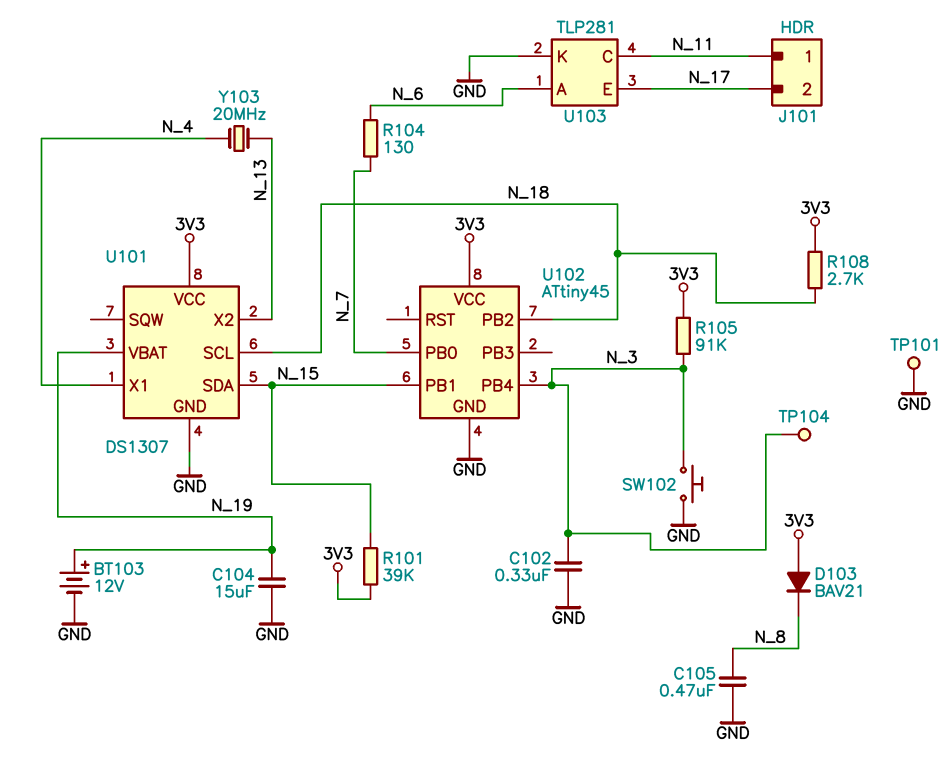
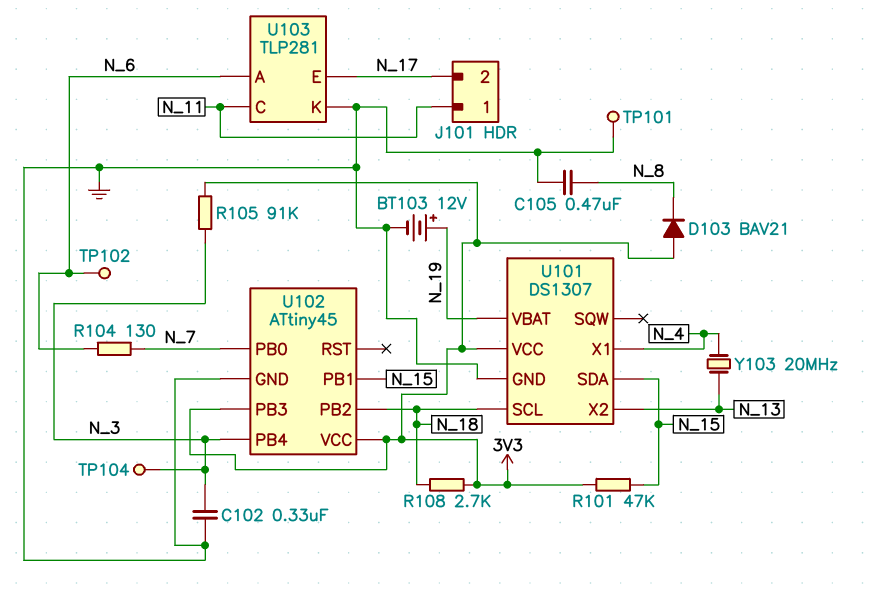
C104: 15uF (GND, N_19) -> none
R101: 39k (3V3, N_15) -> 47k (3V3, N_15)
SW102: button (GND, N_3) -> none
TP102: none -> test point (N_6)
U102 pin PB3: none -> 3V3

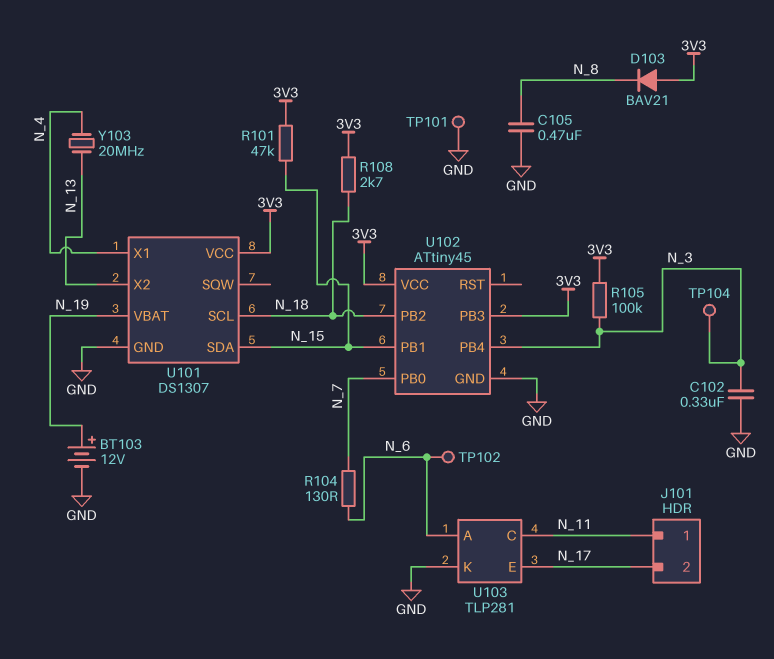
R105: 91k (3V3, N_3) -> 100k (3V3, N_3)

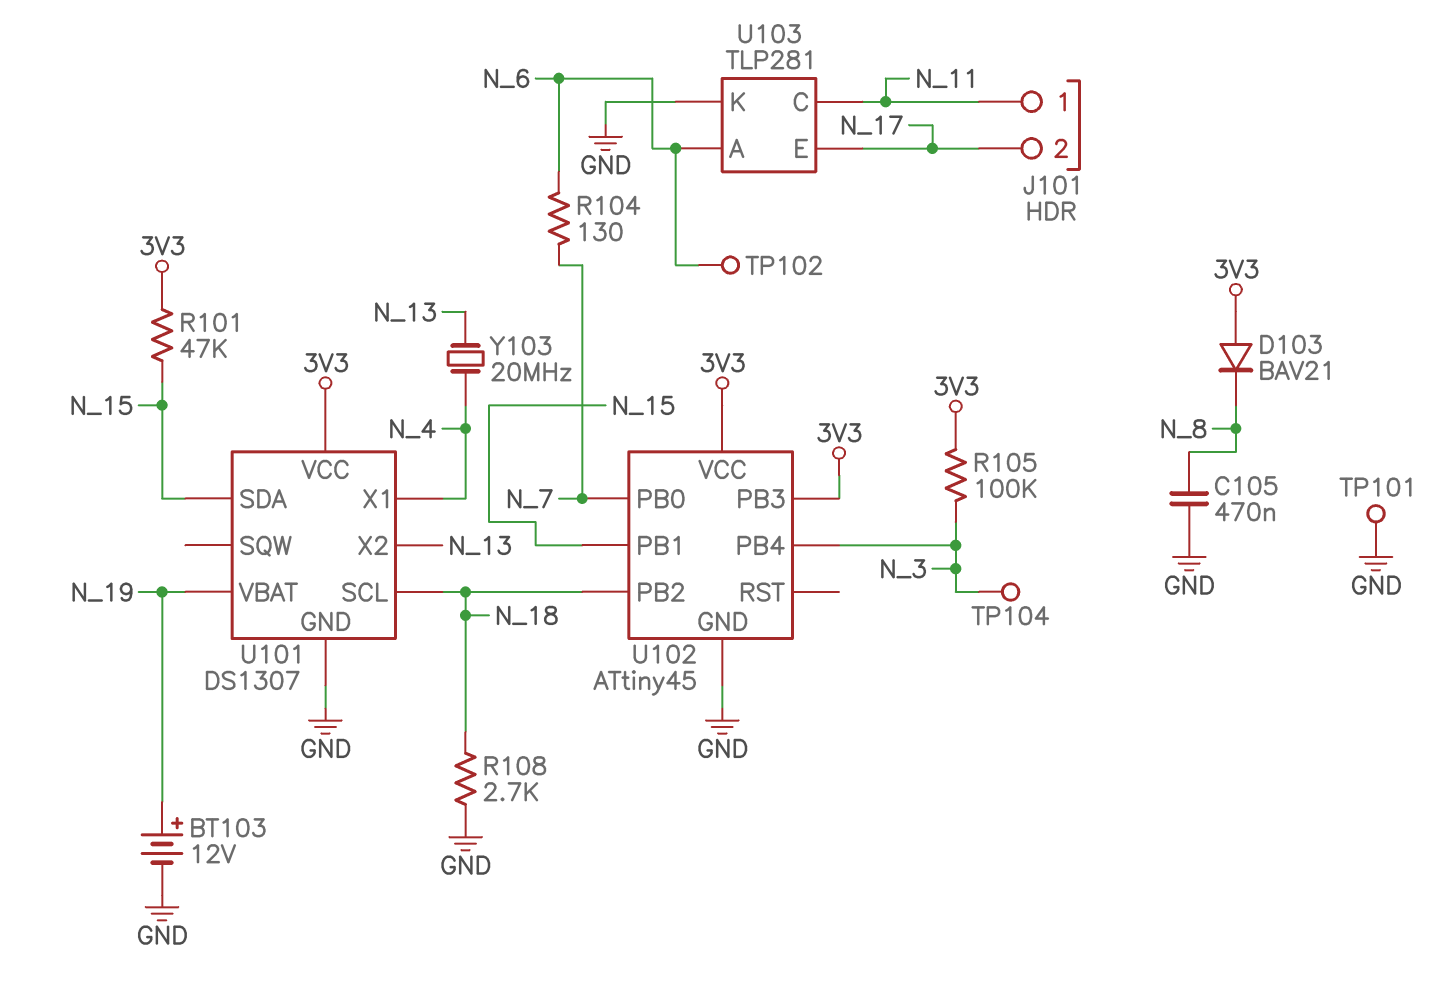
C102: 330nF (GND, N_3) -> none
R108: 2.7k (3V3, N_18) -> 2.7k (GND, N_18)

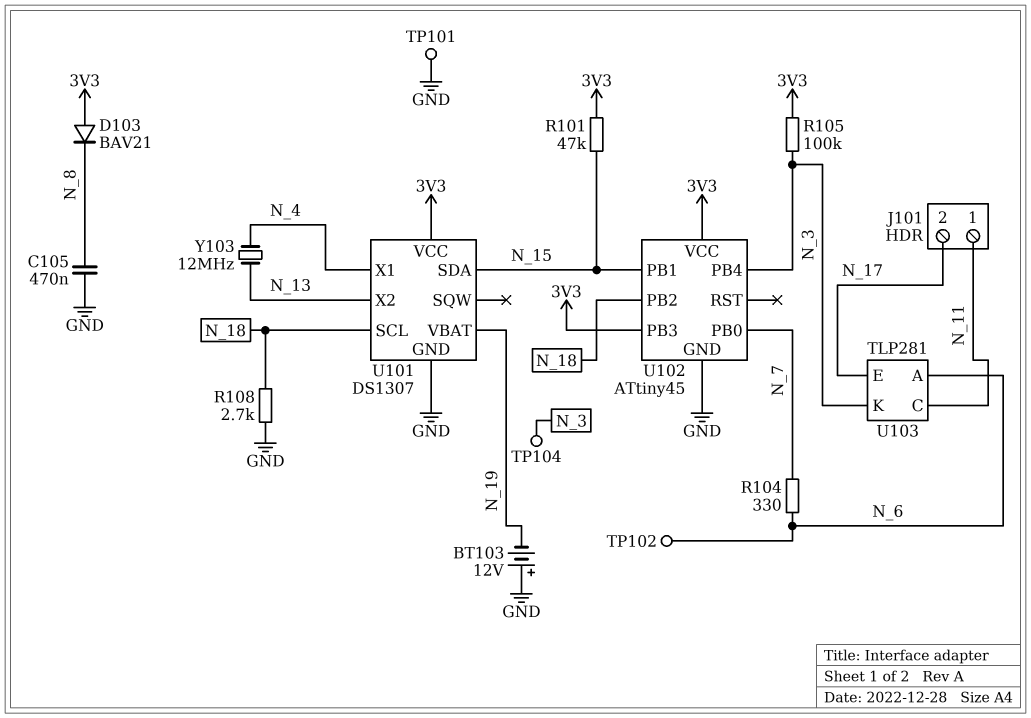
BT103: 12V (plus N_19, minus GND) -> 12V (plus GND, minus N_19)
R104: 130 (N_6, N_7) -> 330 (N_6, N_7)
U103 pin K: GND -> N_3
Y103: 20MHz (N_4, N_13) -> 12MHz (N_4, N_13)

